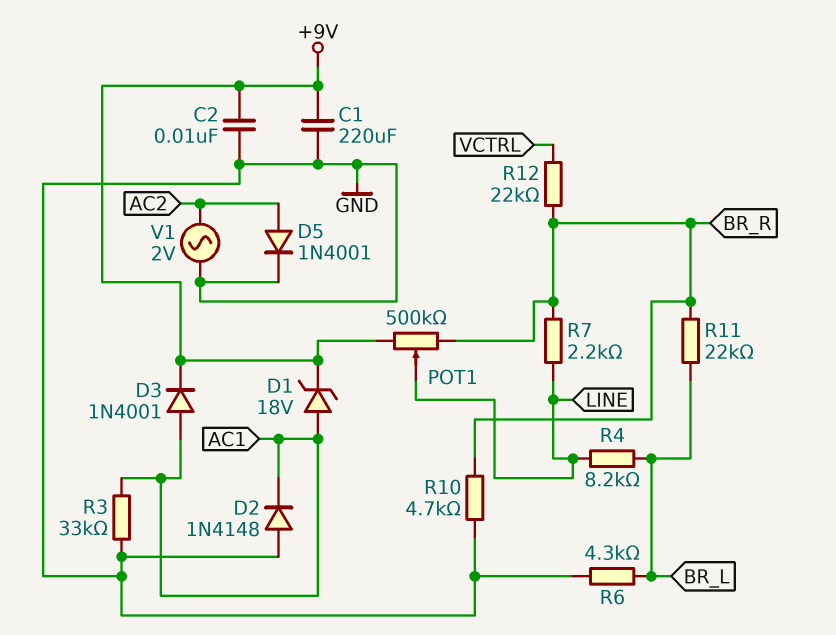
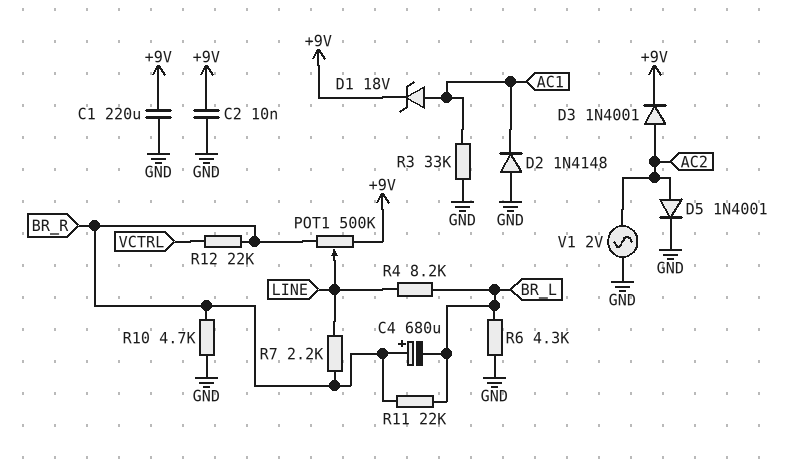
C4: none -> 680uF (plus BR_R, minus BR_L)
D3: diode 1N4001 (A AC1, K +9V) -> diode 1N4001 (A AC2, K +9V)

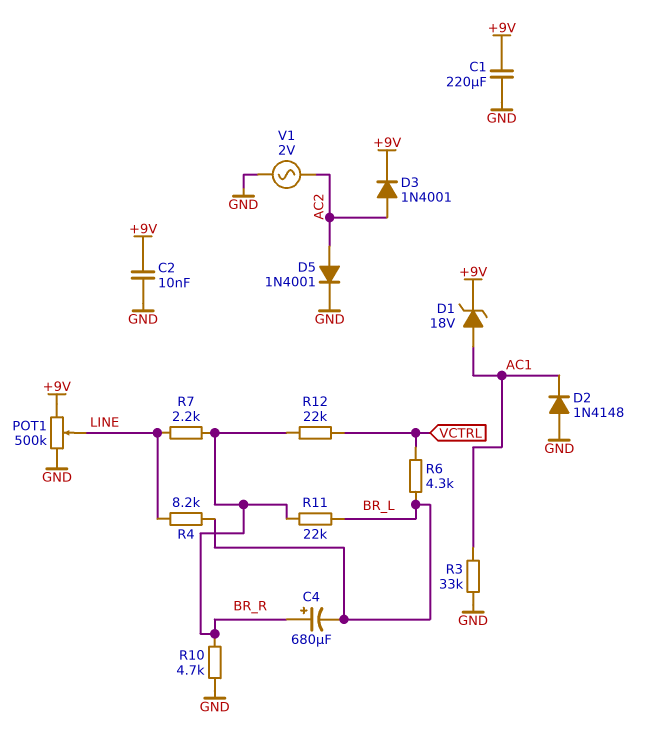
POT1: 500k (+9V, BR_R, wiper LINE) -> 500k (+9V, GND, wiper LINE)
R6: 4.3k (BR_L, GND) -> 4.3k (BR_L, VCTRL)

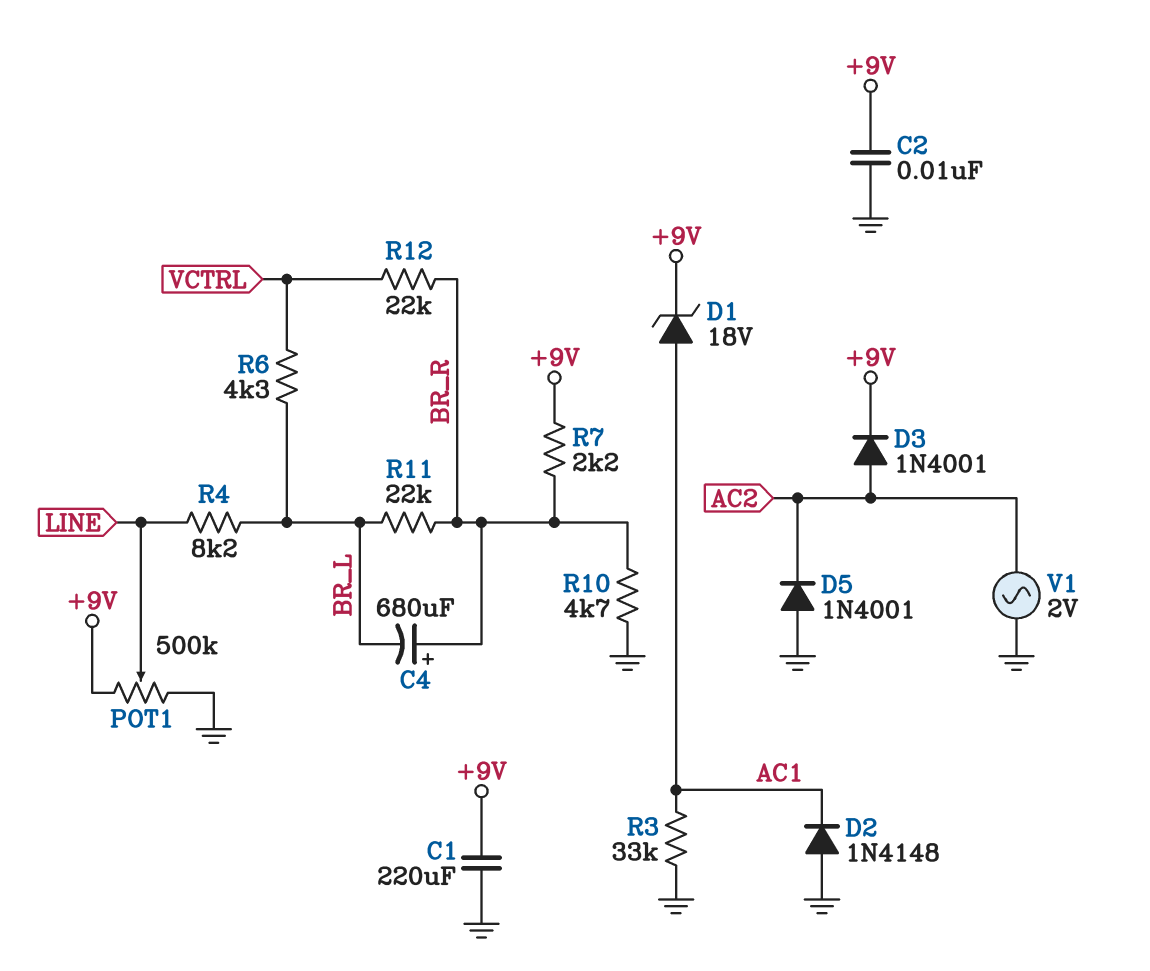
D5: diode 1N4001 (A AC2, K GND) -> diode 1N4001 (A GND, K AC2)
R7: 2.2k (BR_R, LINE) -> 2.2k (+9V, BR_R)

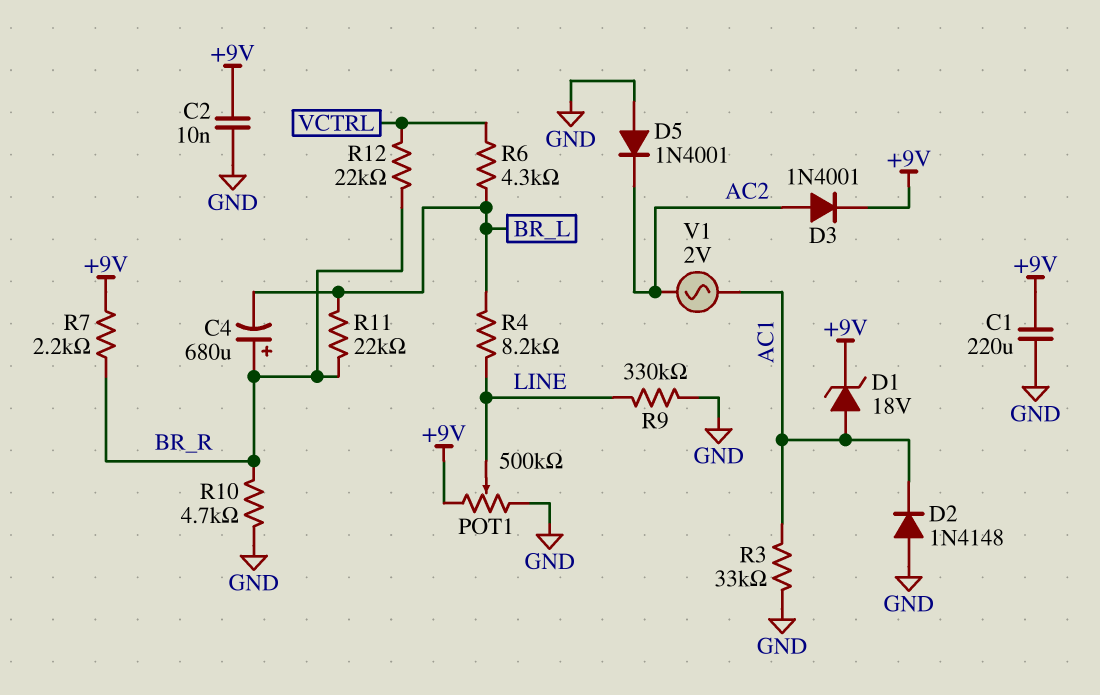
R9: none -> 330k (GND, LINE)
V1: AC 2V (AC2, GND) -> AC 2V (AC1, AC2)

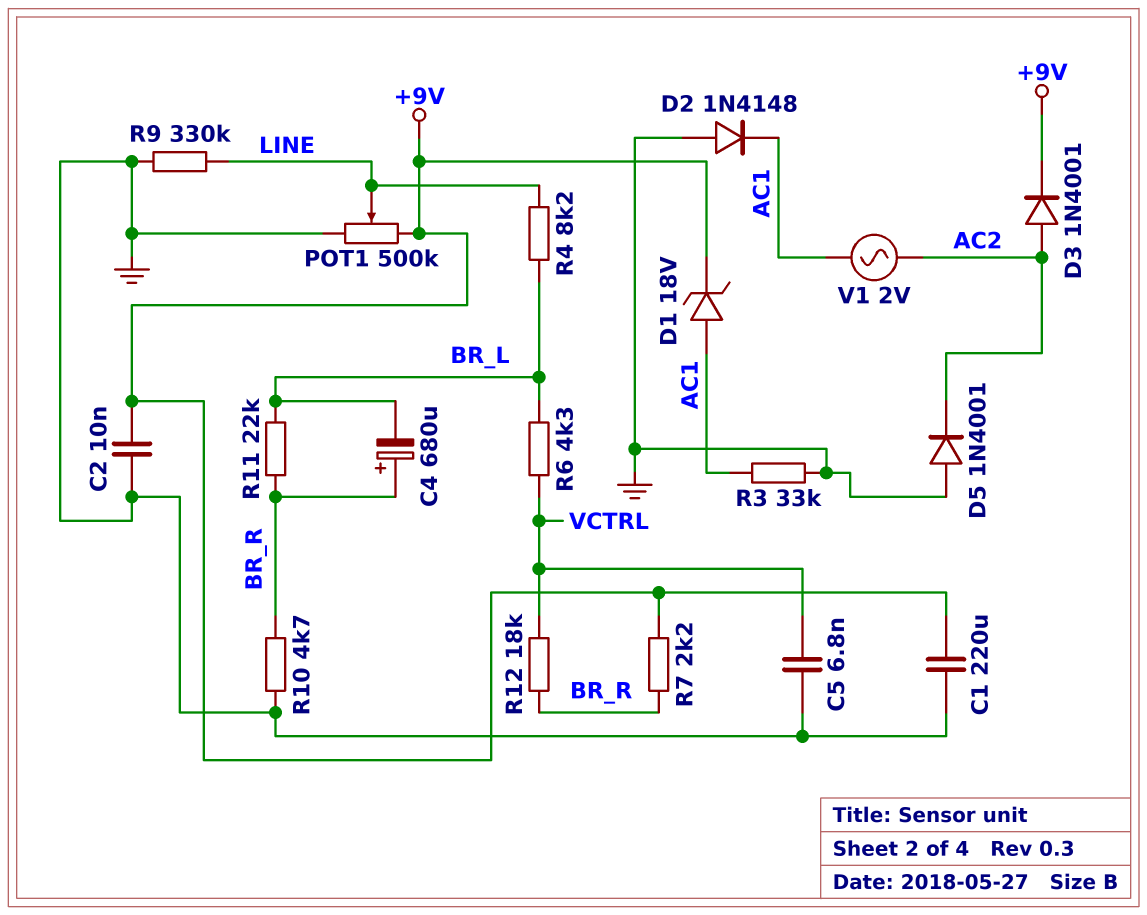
C5: none -> 6.8nF (GND, VCTRL)
R12: 22k (BR_R, VCTRL) -> 18k (BR_R, VCTRL)

